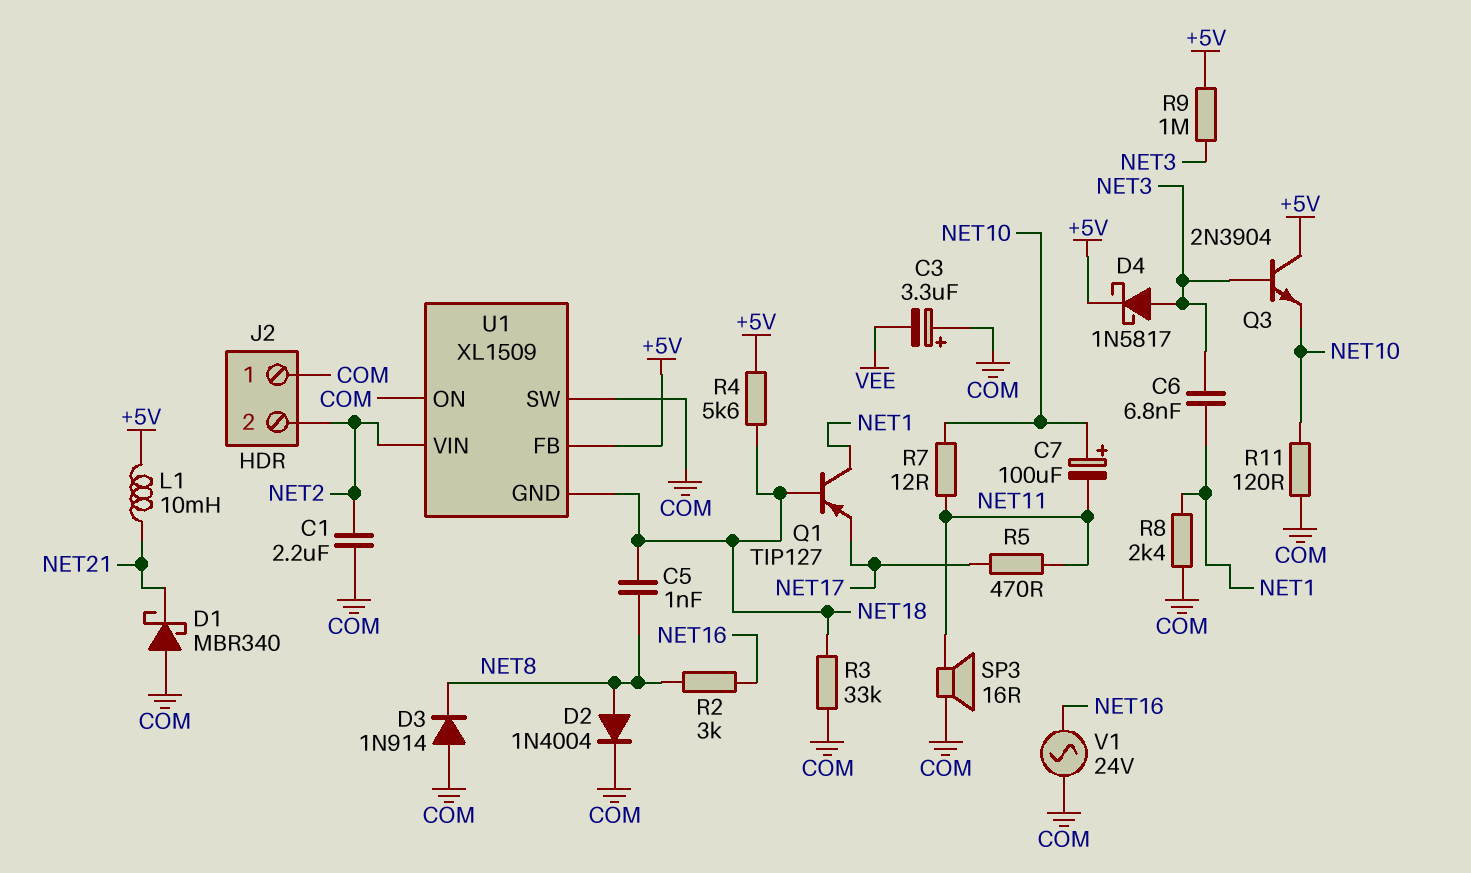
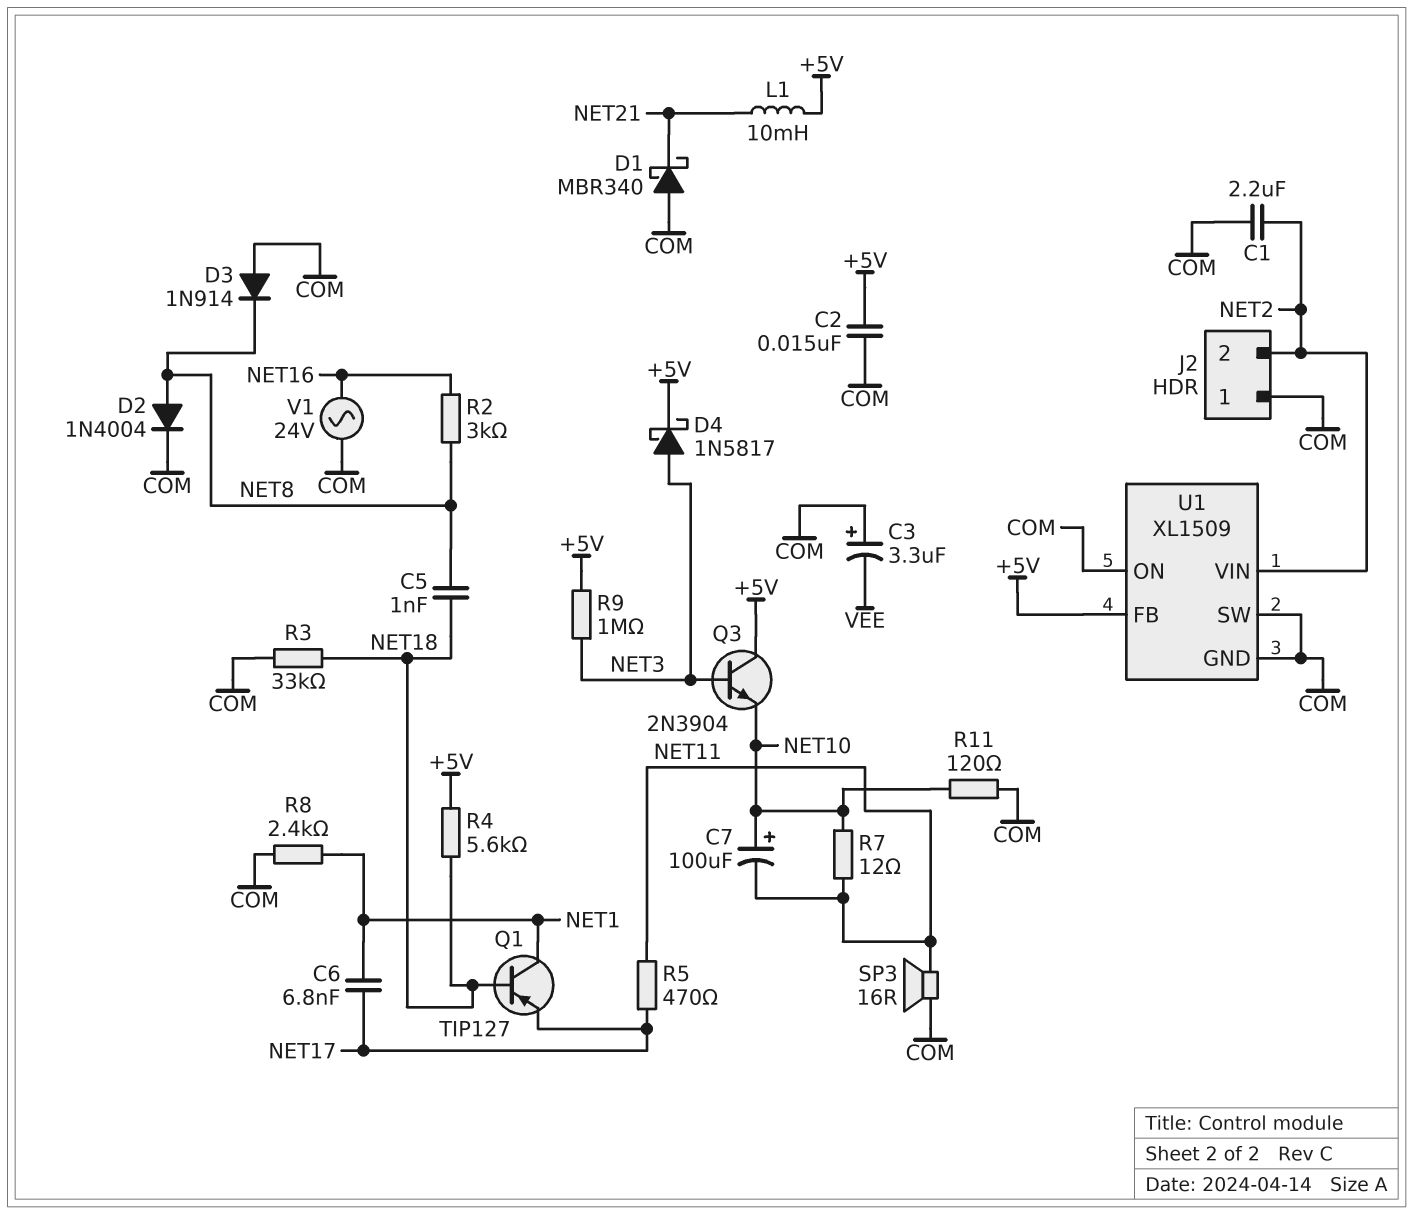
C2: none -> 15nF (+5V, COM)
C6: 6.8nF (NET1, NET3) -> 6.8nF (NET1, NET17)
U1 pin GND: NET18 -> COM

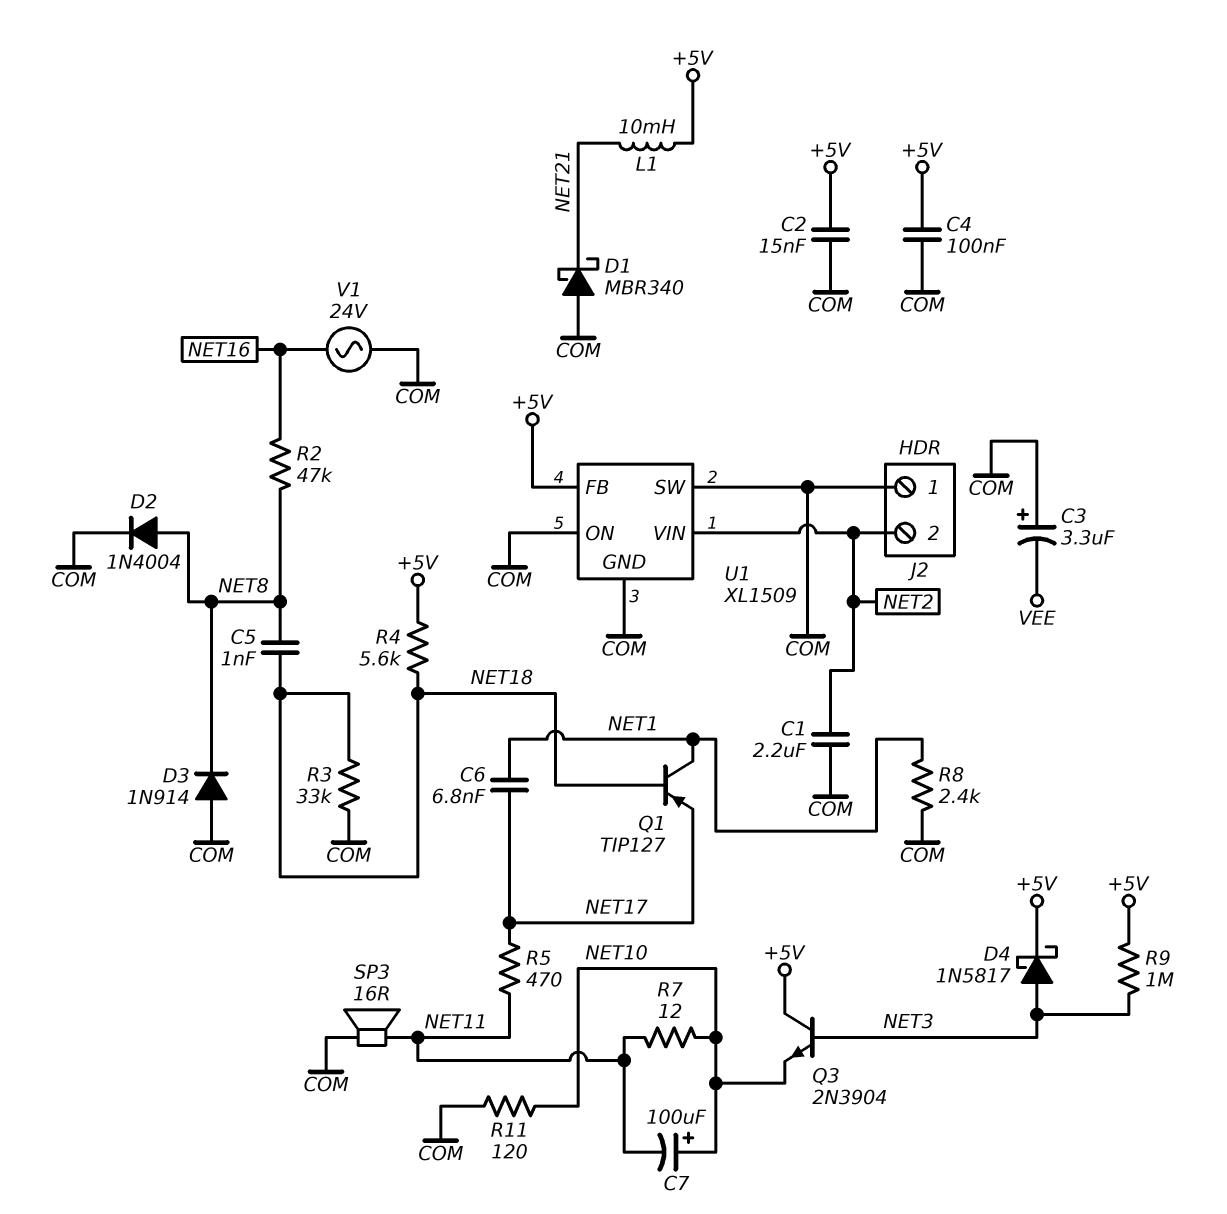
C4: none -> 100nF (+5V, COM)
R2: 3k (NET8, NET16) -> 47k (NET8, NET16)

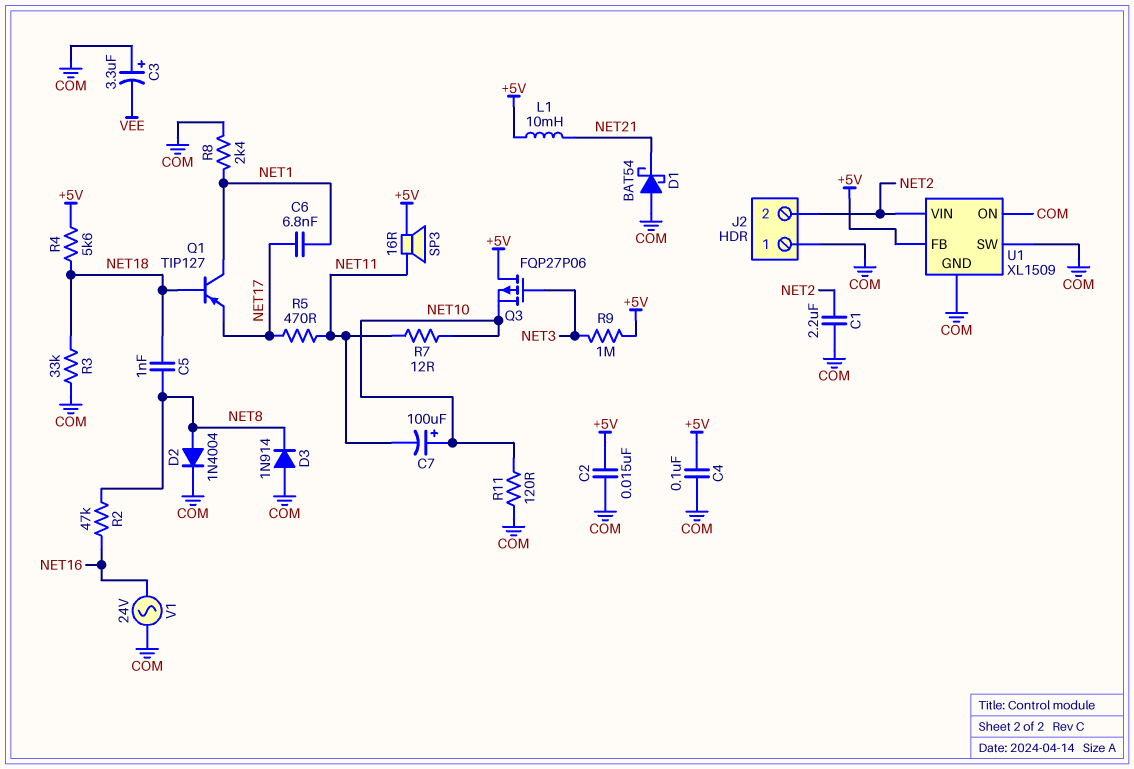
D1: schottky MBR340 (A COM, K NET21) -> schottky BAT54 (A COM, K NET21)
D4: schottky 1N5817 (A NET3, K +5V) -> none
Q3: NPN 2N3904 (B NET3, C +5V, E NET10) -> PMOS FQP27P06 (G NET3, D +5V, S NET10)
SP3: speaker 16R (COM, NET11) -> speaker 16R (+5V, NET11)

